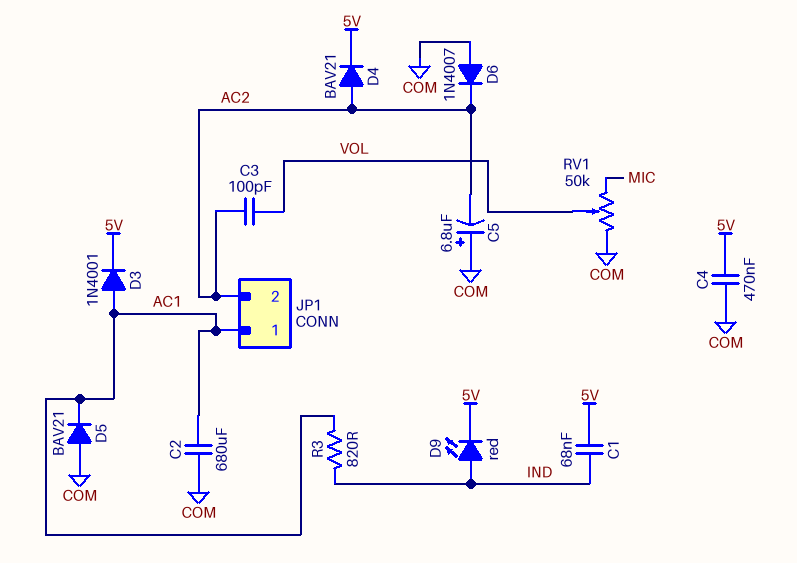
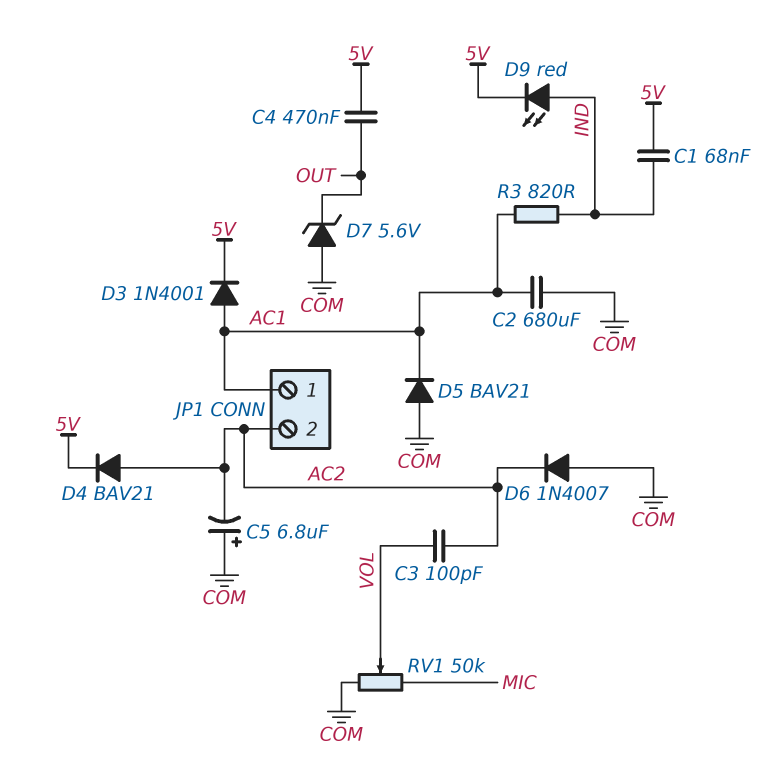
C4: 470nF (5V, COM) -> 470nF (5V, OUT)
D7: none -> zener 5.6V (A COM, K OUT)

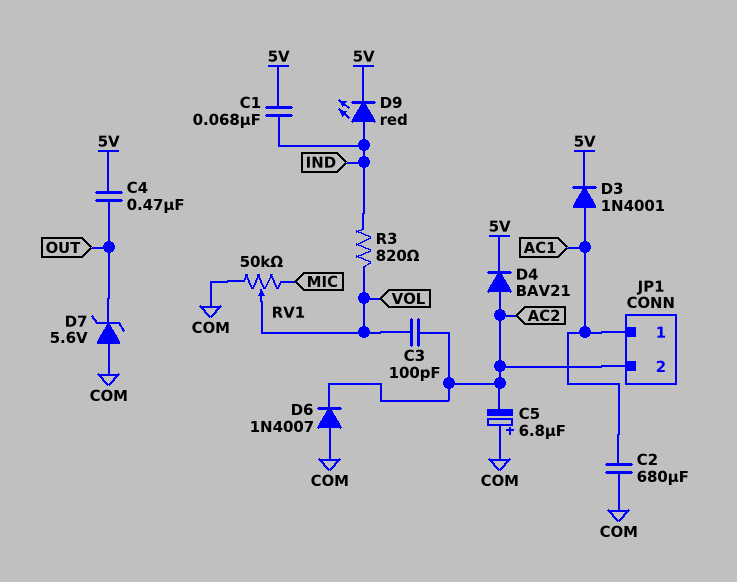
D5: diode BAV21 (A COM, K AC1) -> none
R3: 820 (AC1, IND) -> 820 (IND, VOL)

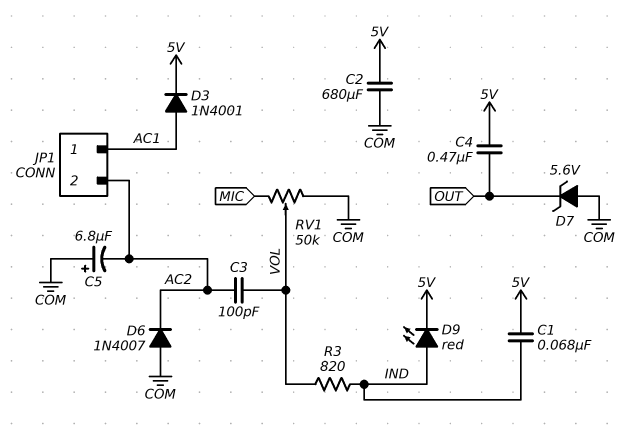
C2: 680uF (AC1, COM) -> 680uF (5V, COM)
D4: diode BAV21 (A AC2, K 5V) -> none

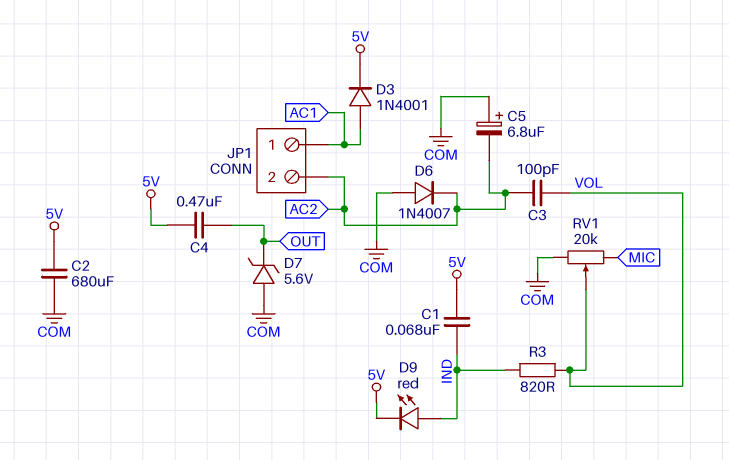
RV1: 50k (COM, MIC, wiper VOL) -> 20k (COM, MIC, wiper VOL)

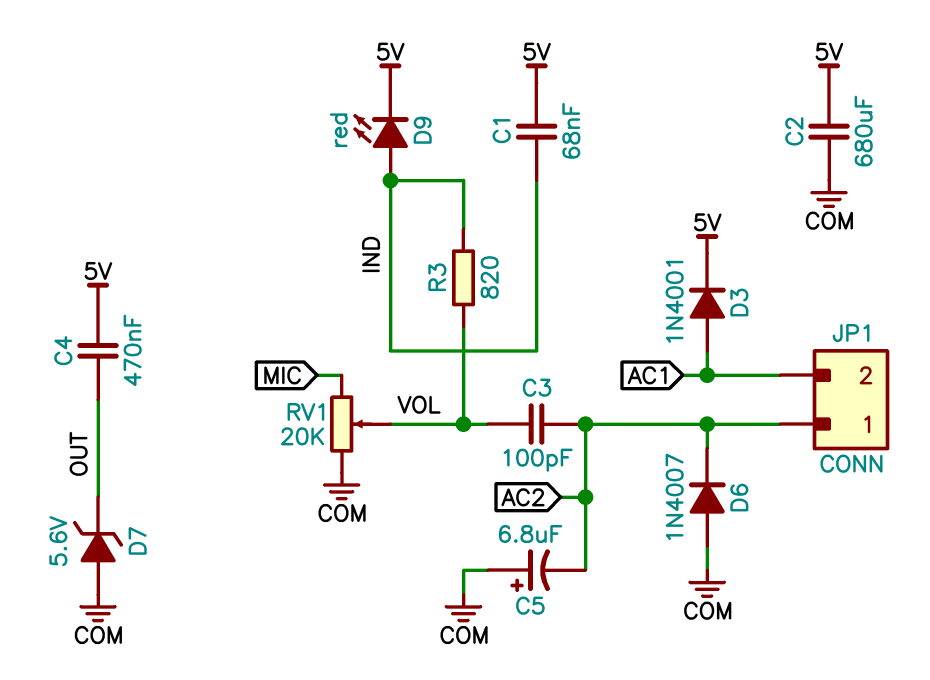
JP1 pin 1: AC1 -> AC2
JP1 pin 2: AC2 -> AC1

